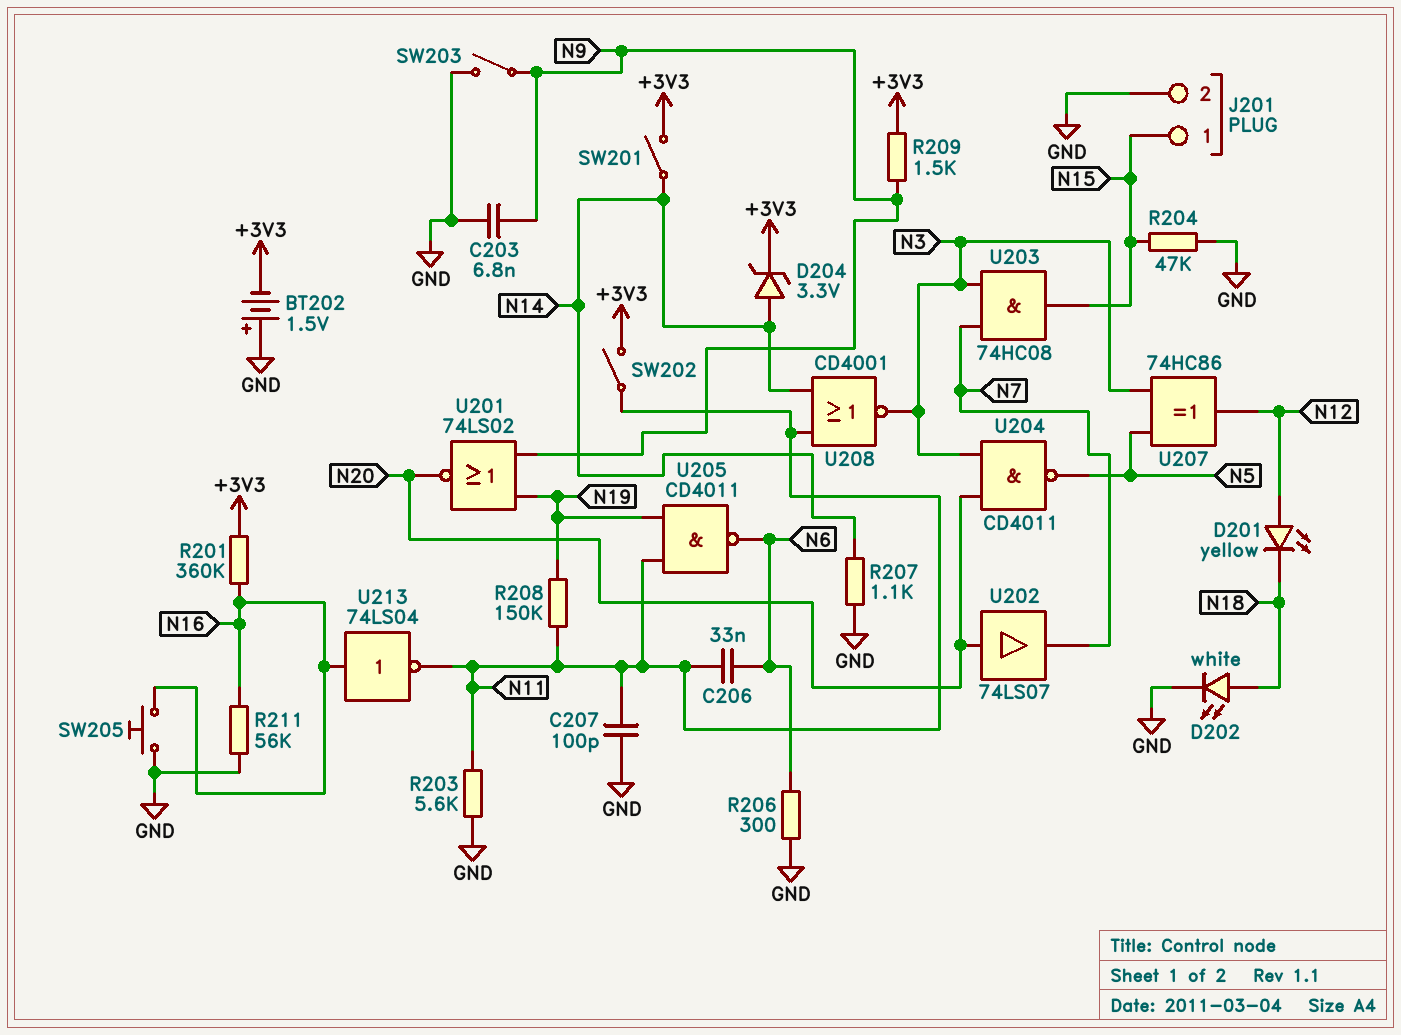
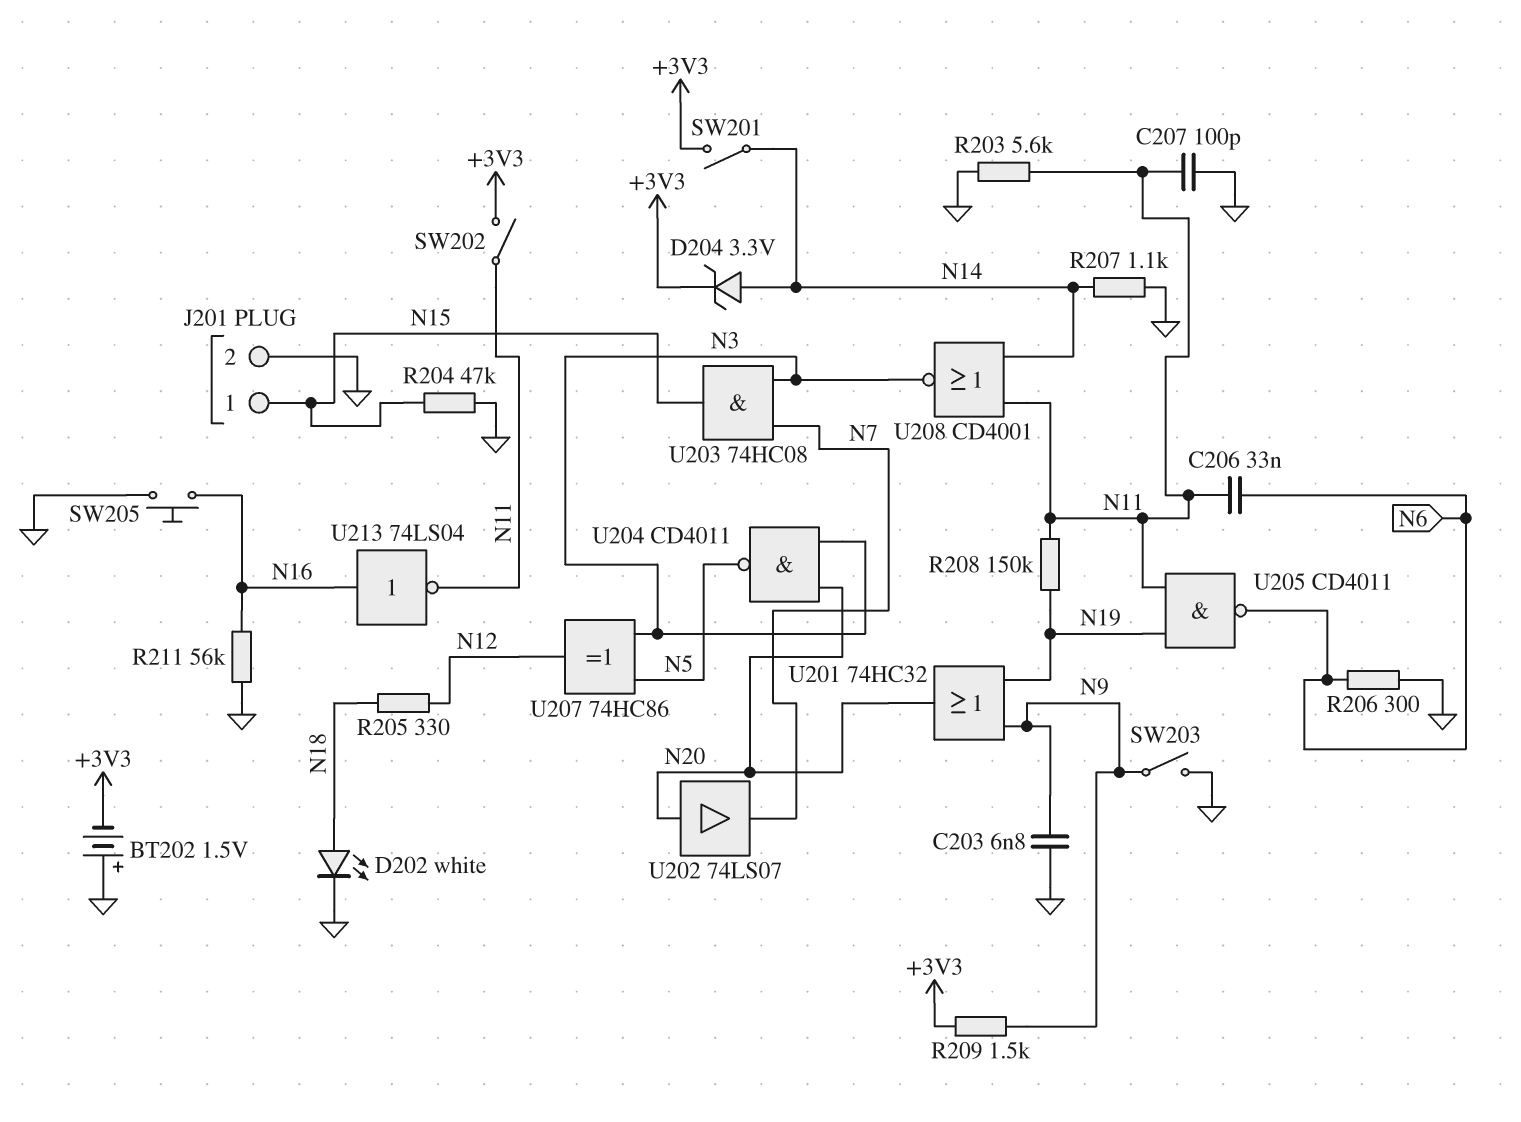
D201: LED yellow (A N12, K N18) -> none
R201: 360k (+3V3, N16) -> none
R205: none -> 330 (N12, N18)
U201: NOR 74LS02 (in N9, in N19, out N20) -> OR 74HC32 (in N9, in N19, out N20)

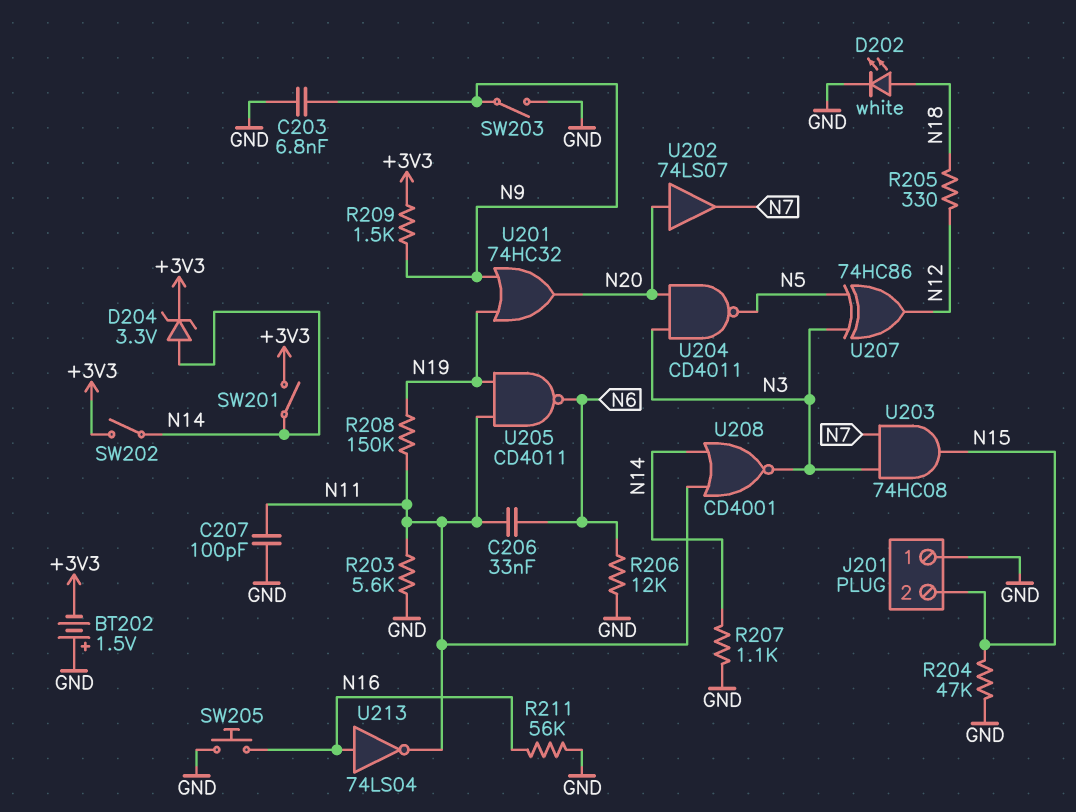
J201 pin 1: N15 -> GND
J201 pin 2: GND -> N15
R206: 300 (GND, N6) -> 12k (GND, N6)
SW202: switch (+3V3, N11) -> switch (+3V3, N14)

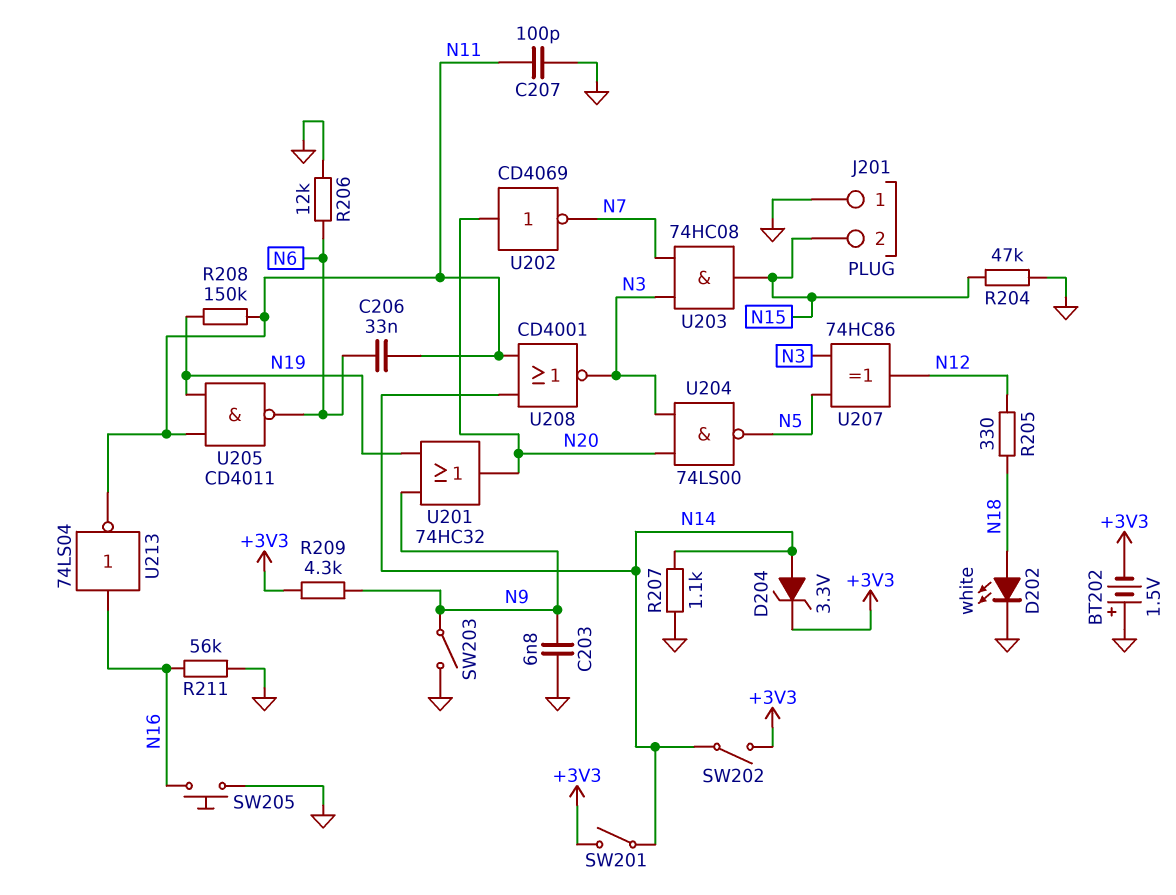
R203: 5.6k (GND, N11) -> none
R209: 1.5k (+3V3, N9) -> 4.3k (+3V3, N9)
U202: buffer 74LS07 (in N20, out N7) -> NOT CD4069 (in N20, out N7)
U204: NAND CD4011 (in N3, in N20, out N5) -> NAND 74LS00 (in N3, in N20, out N5)

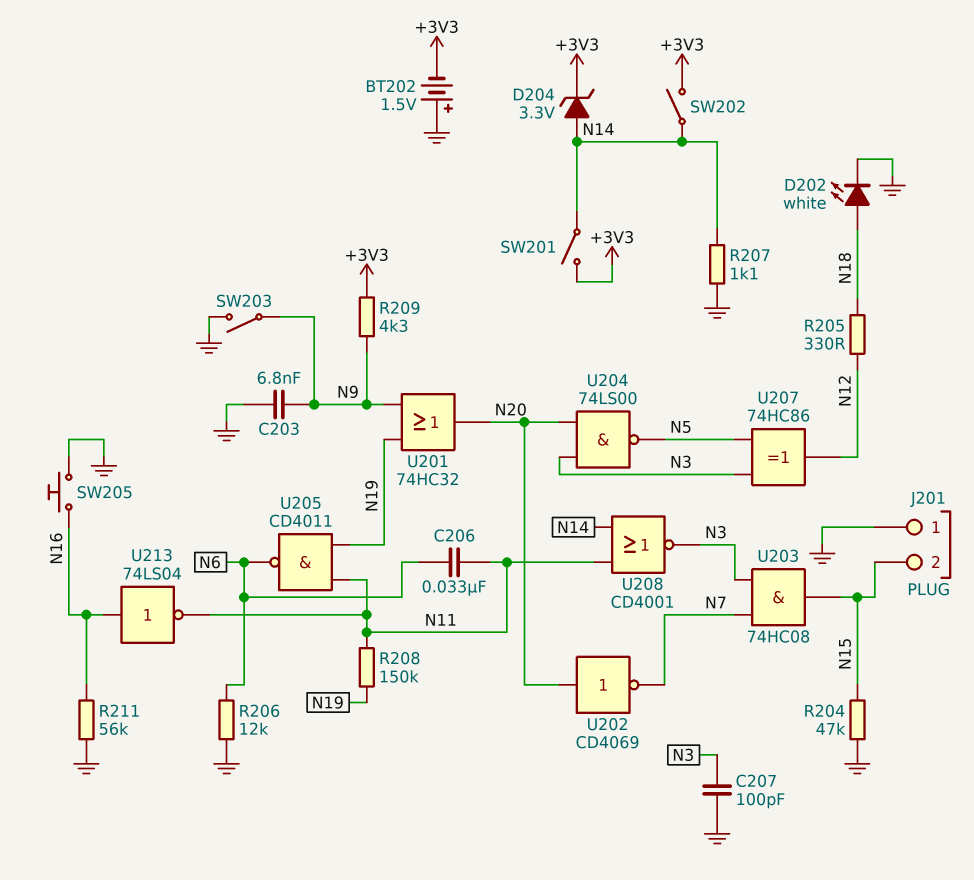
C207: 100pF (GND, N11) -> 100pF (GND, N3)

